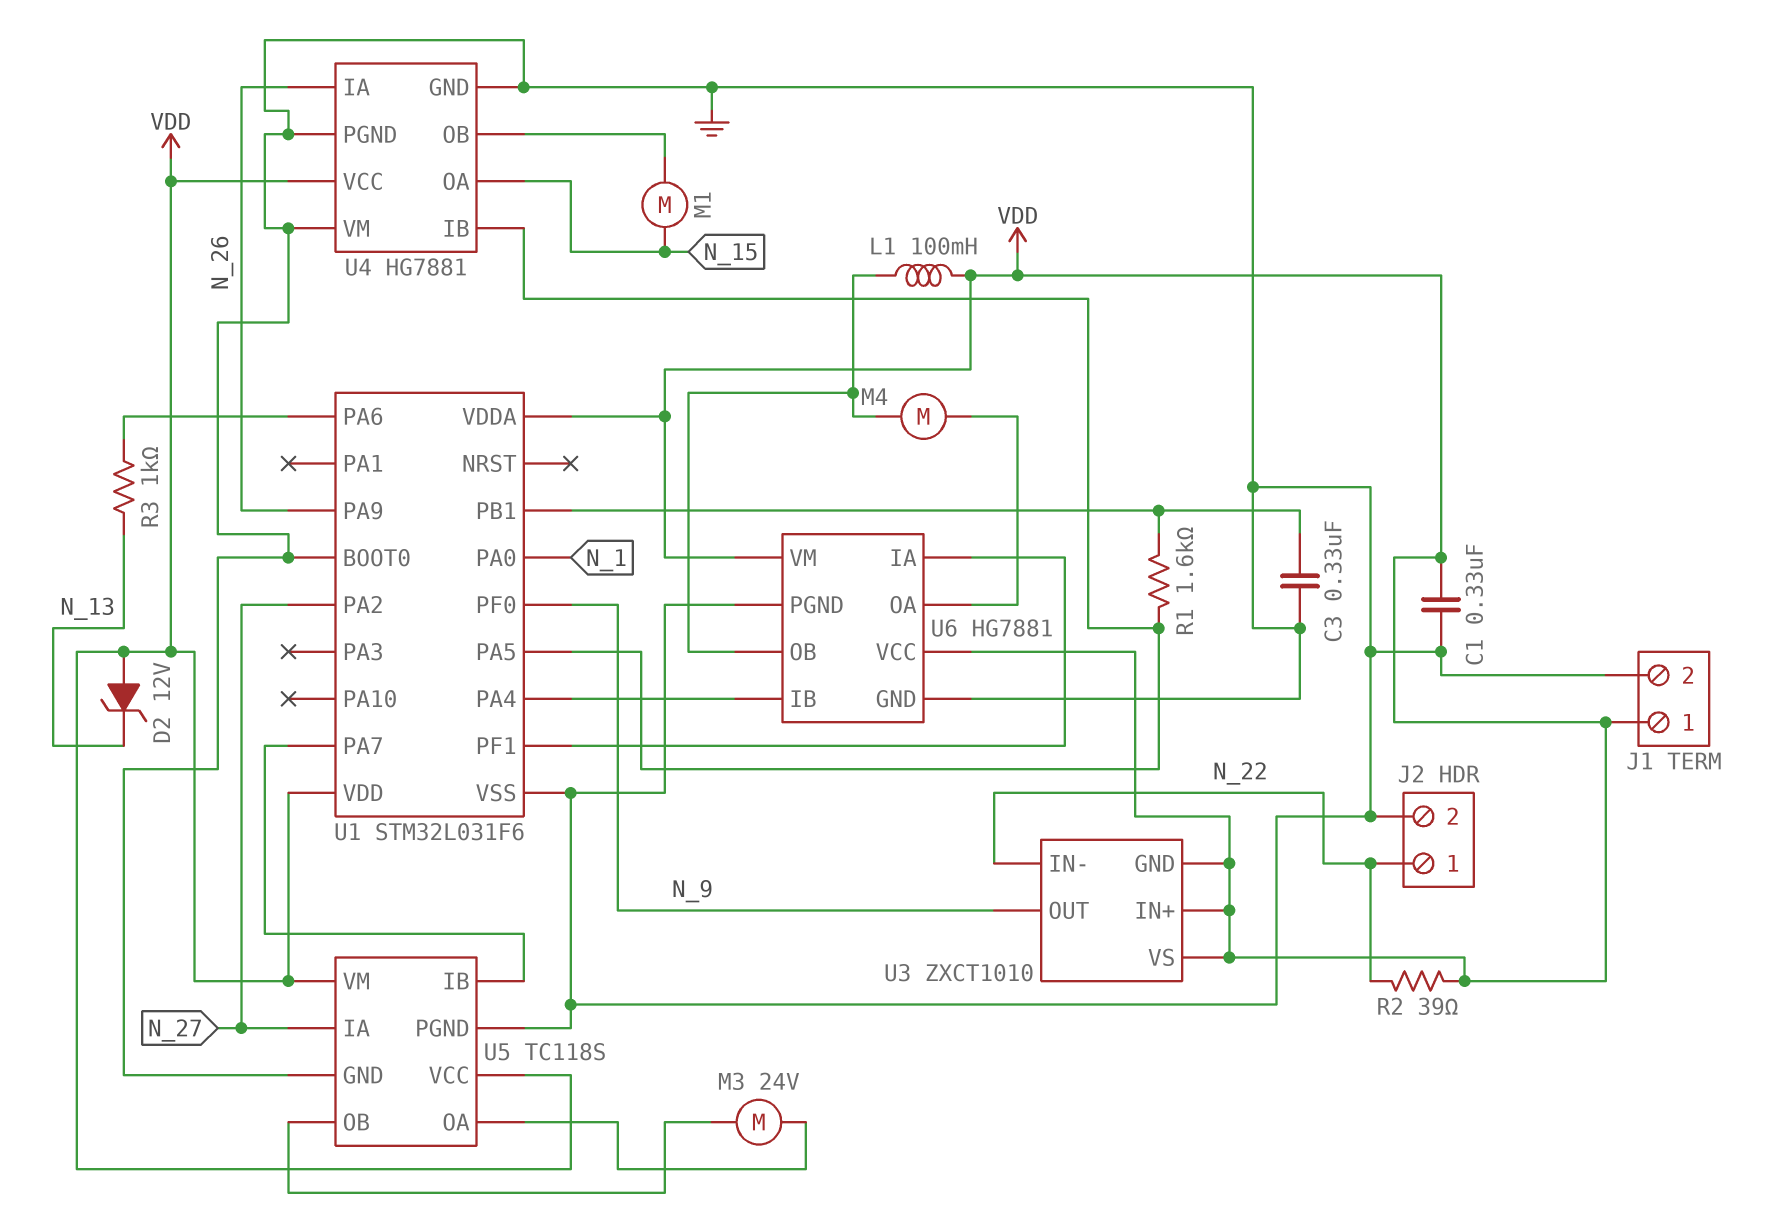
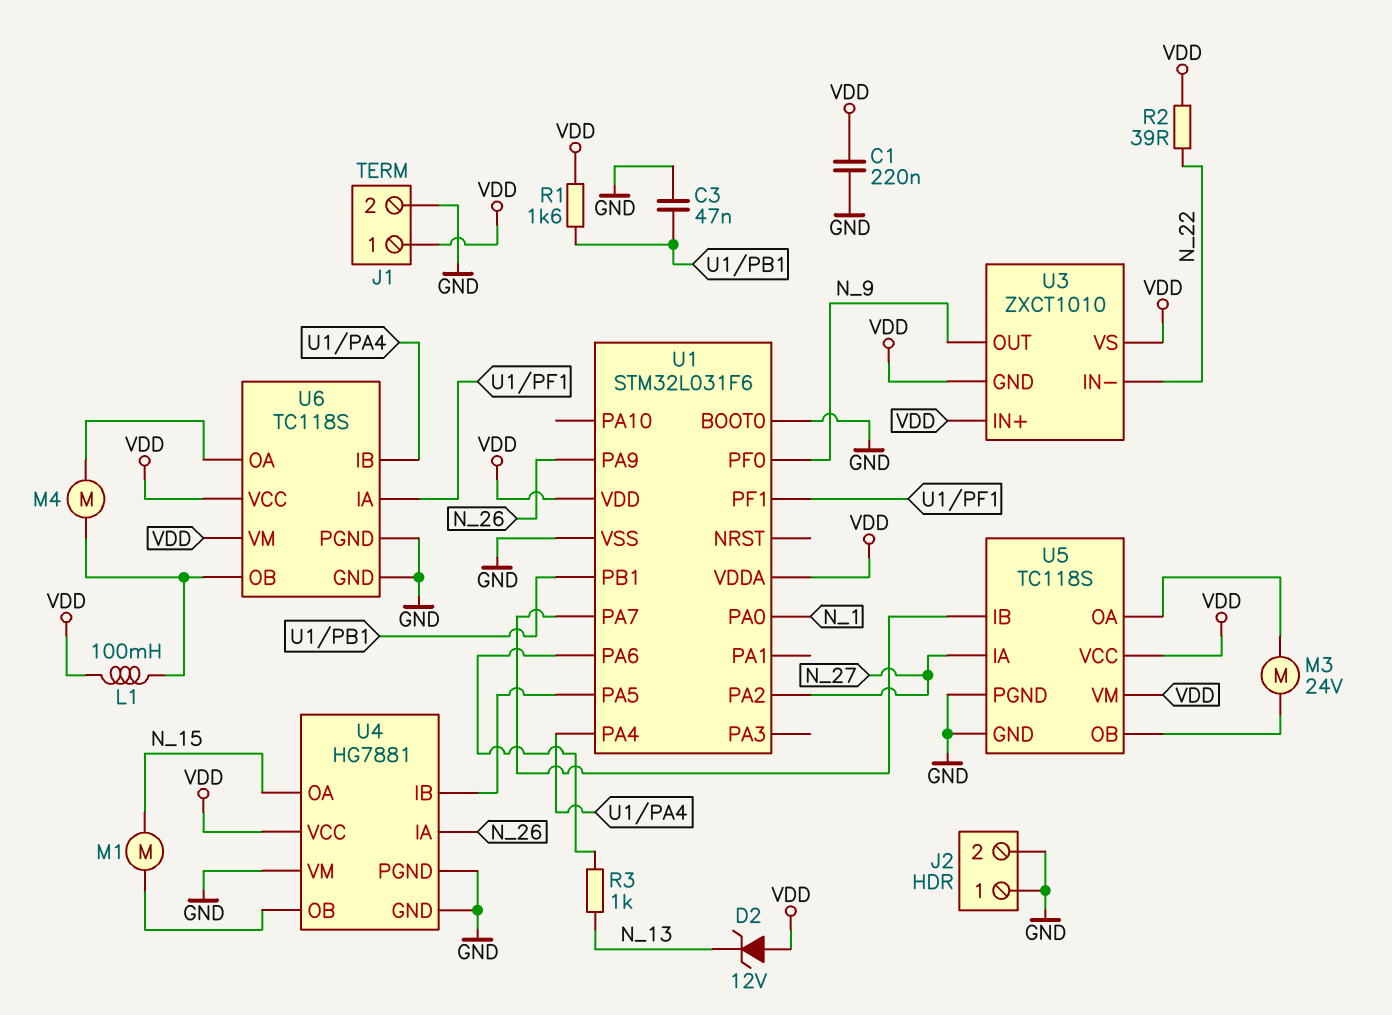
C1: 330nF (GND, VDD) -> 220nF (GND, VDD)
C3: 330nF (GND, U1/PB1) -> 47nF (GND, U1/PB1)
J2 pin 1: N_22 -> GND
R1: 1.6k (U1/PA5, U1/PB1) -> 1.6k (U1/PB1, VDD)
U6: HG7881 -> TC118S

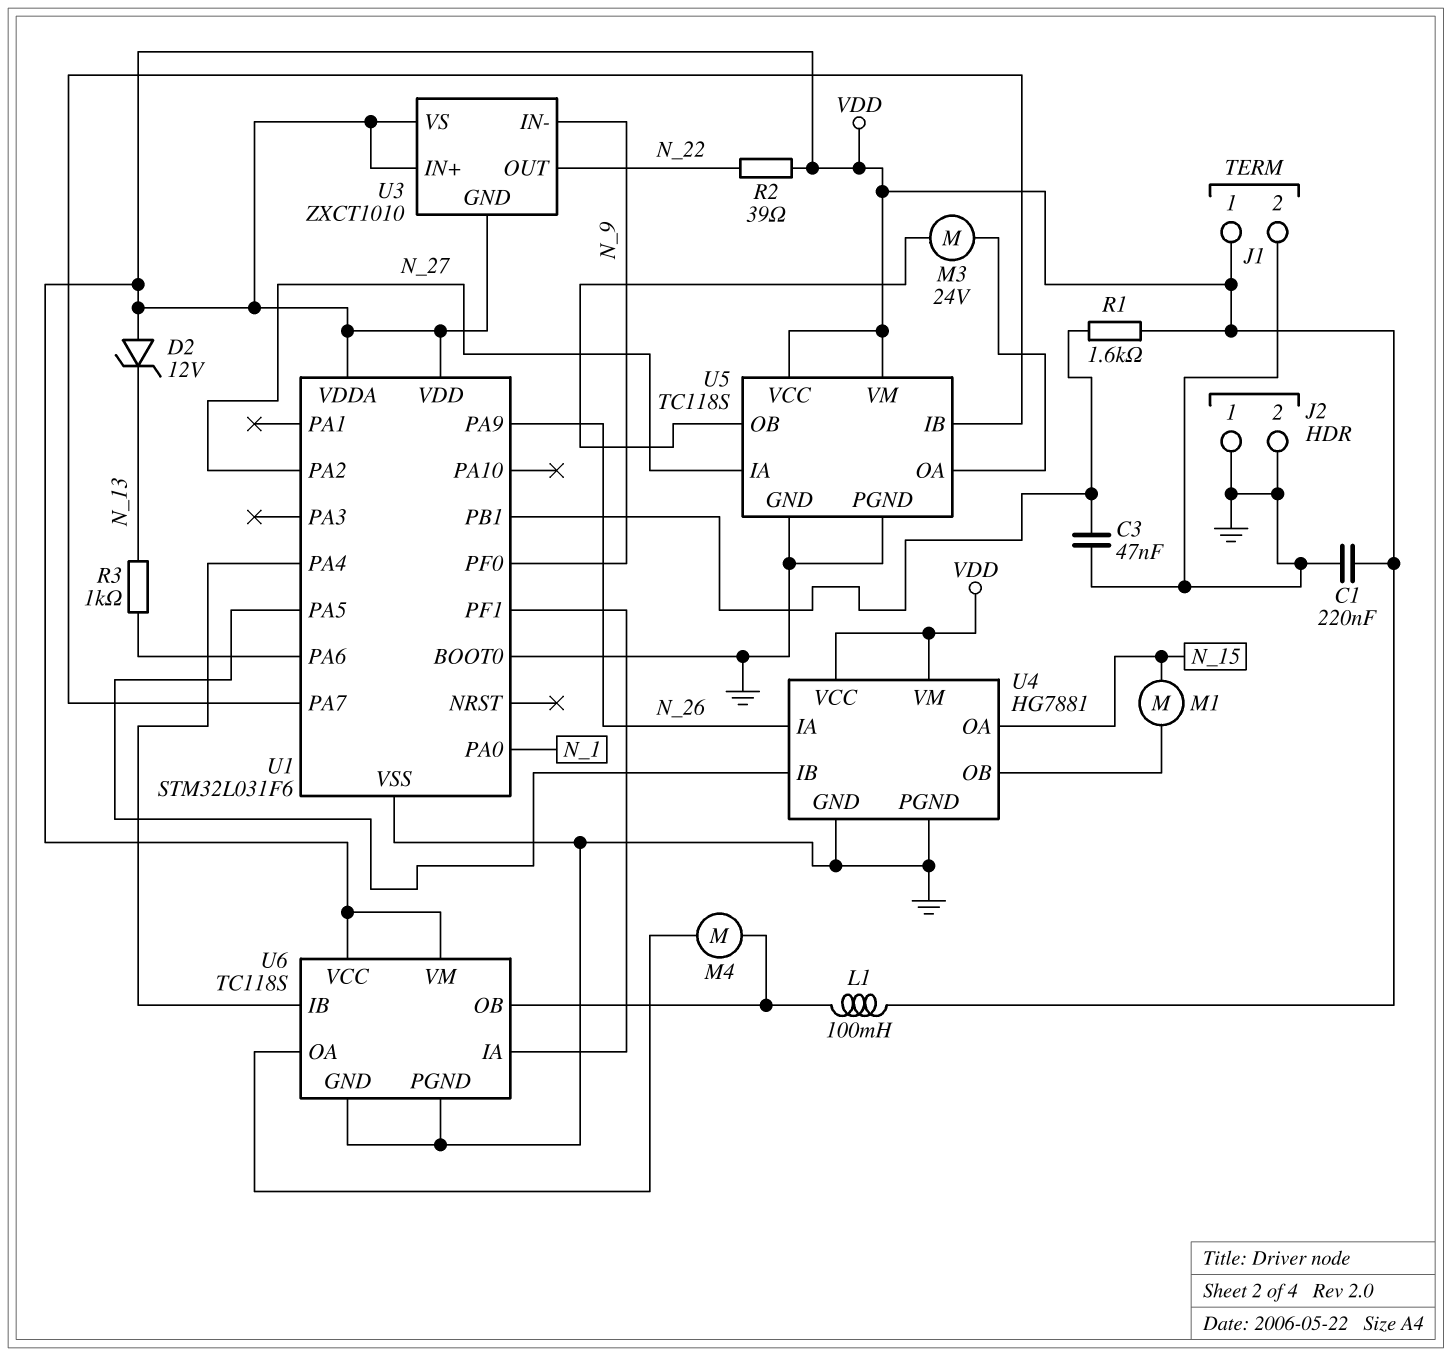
U3 pin IN-: N_22 -> N_9
U3 pin OUT: N_9 -> N_22
U4 pin VM: GND -> VDD

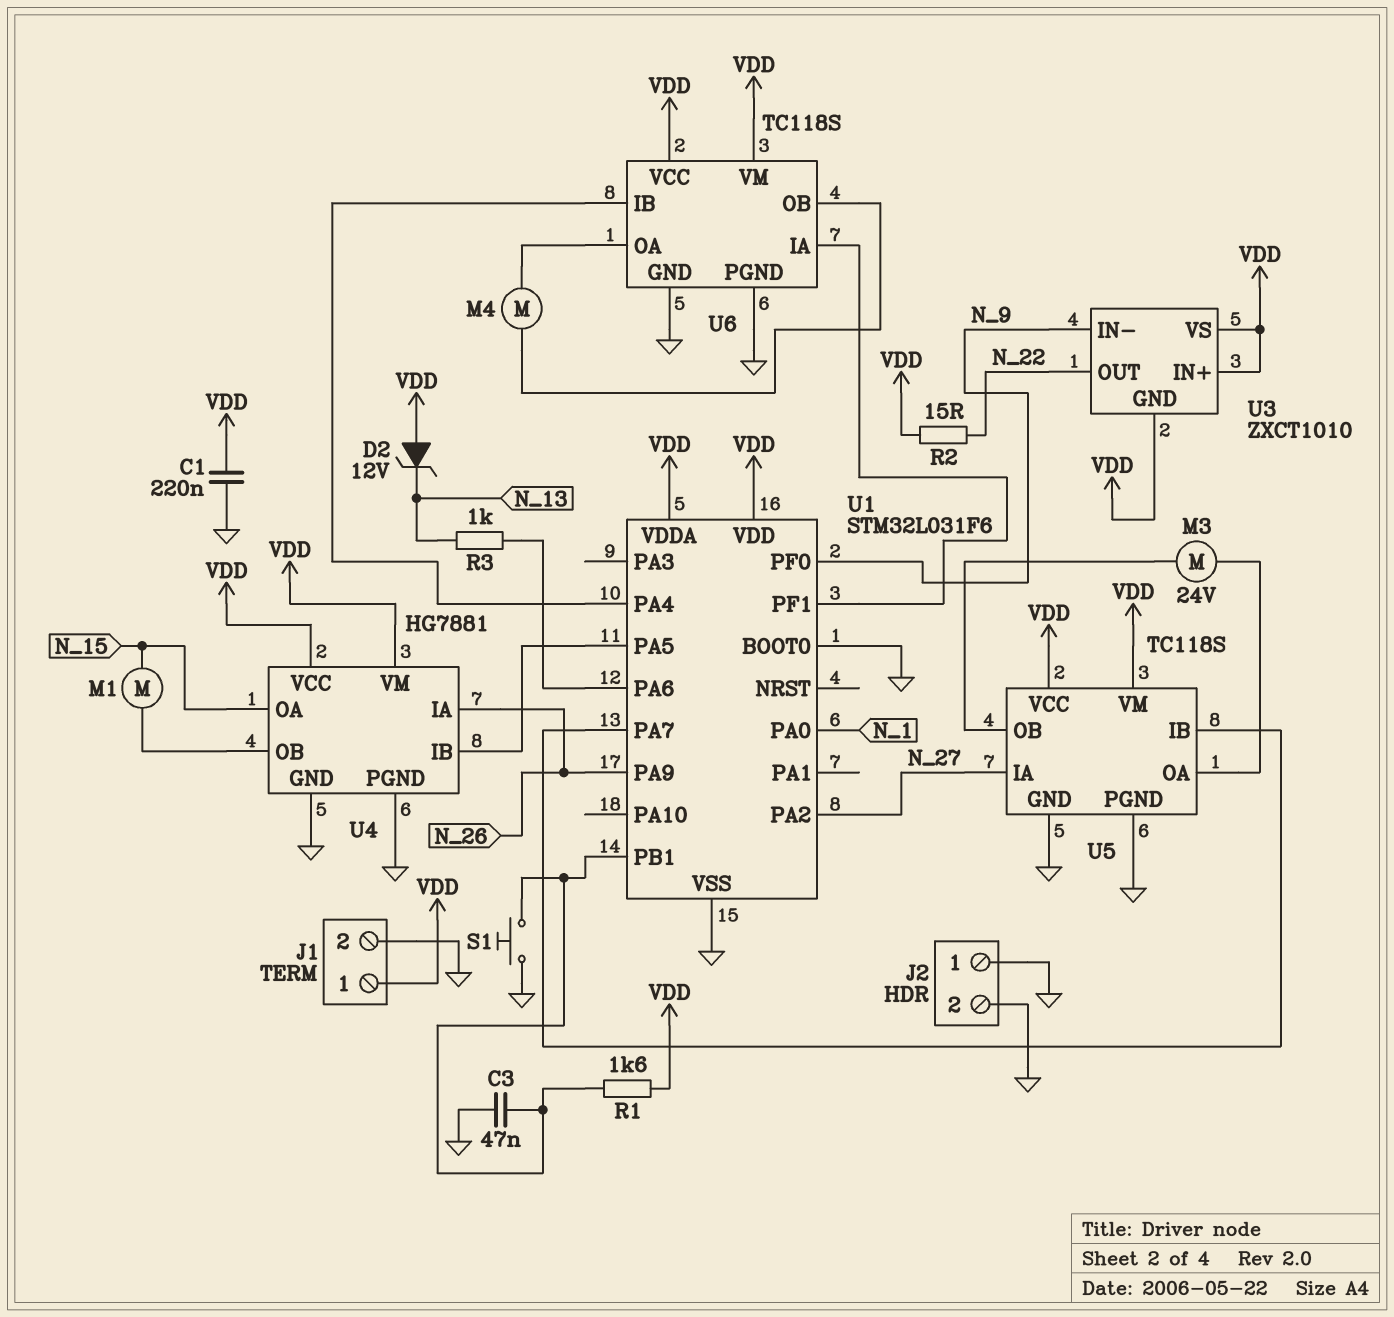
L1: 100mH (U6/OB, VDD) -> none
R2: 39 (N_22, VDD) -> 15 (N_22, VDD)
S1: none -> button (GND, U1/PB1)

